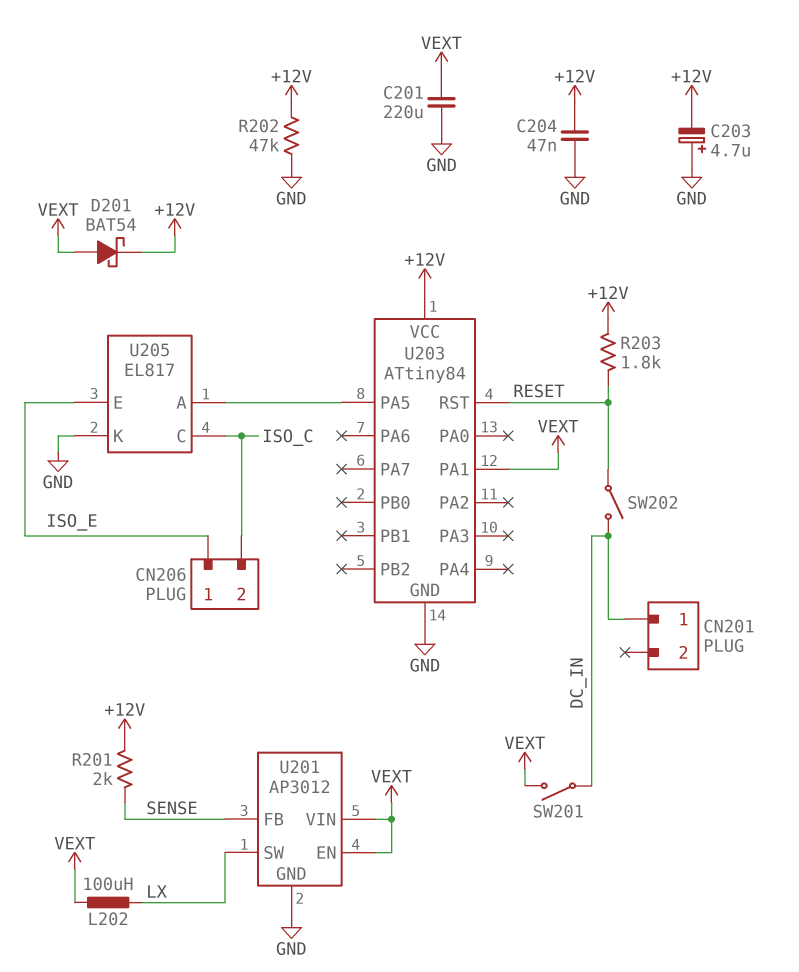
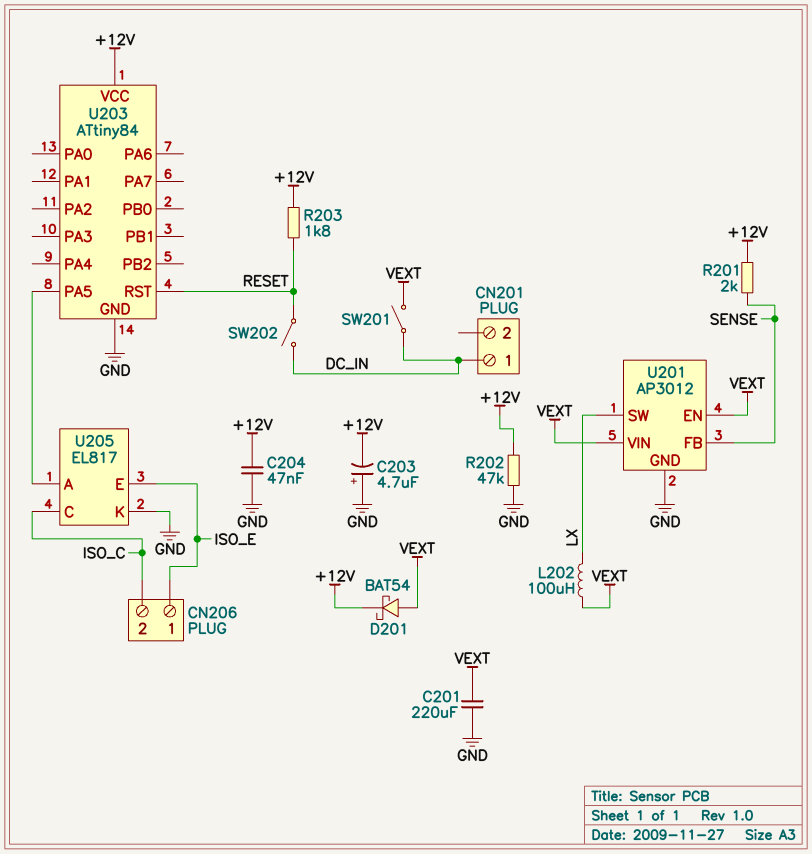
U203 pin PA1: VEXT -> none

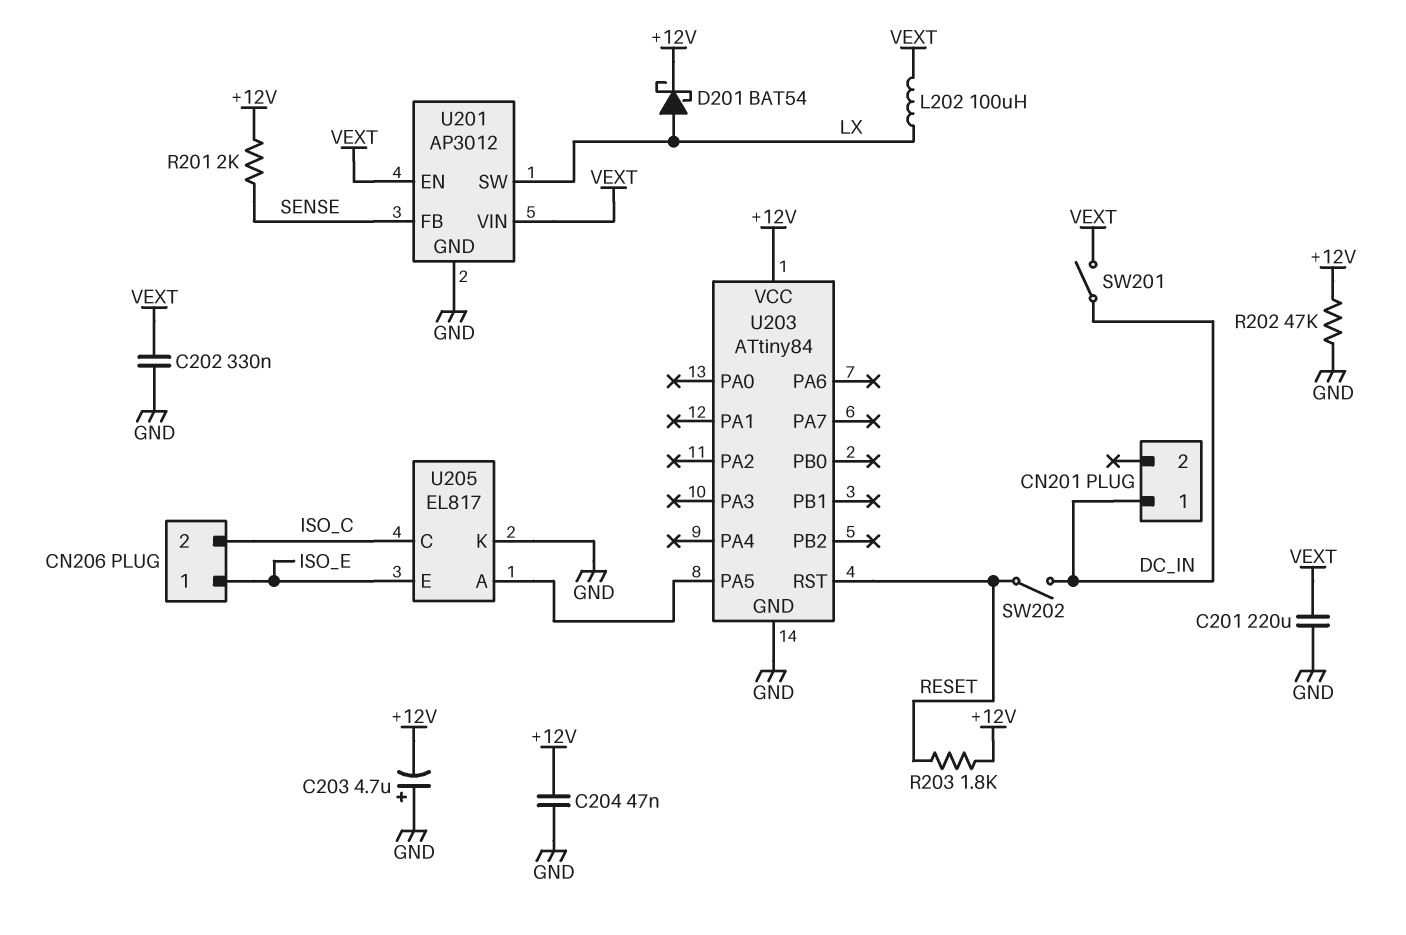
C202: none -> 330nF (GND, VEXT)
D201: schottky BAT54 (A VEXT, K +12V) -> schottky BAT54 (A LX, K +12V)

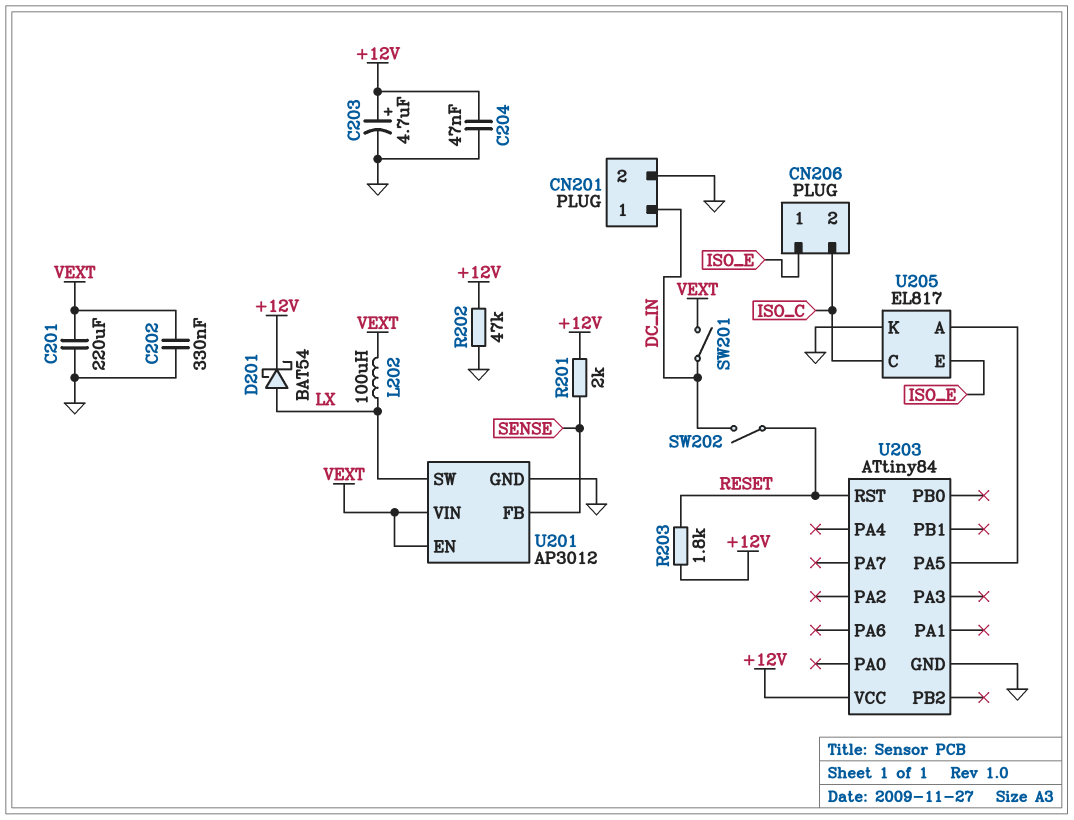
C203: 4.7uF (plus GND, minus +12V) -> 4.7uF (plus +12V, minus GND)
CN201 pin 2: none -> GND

